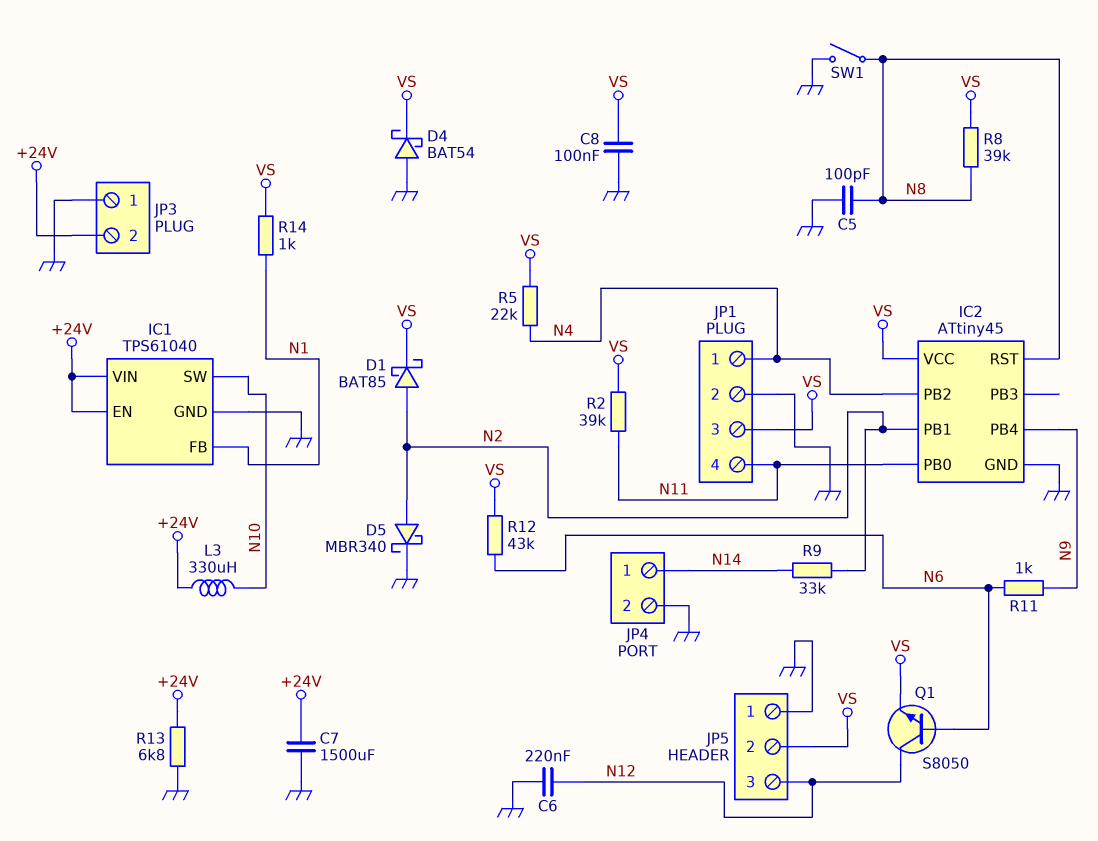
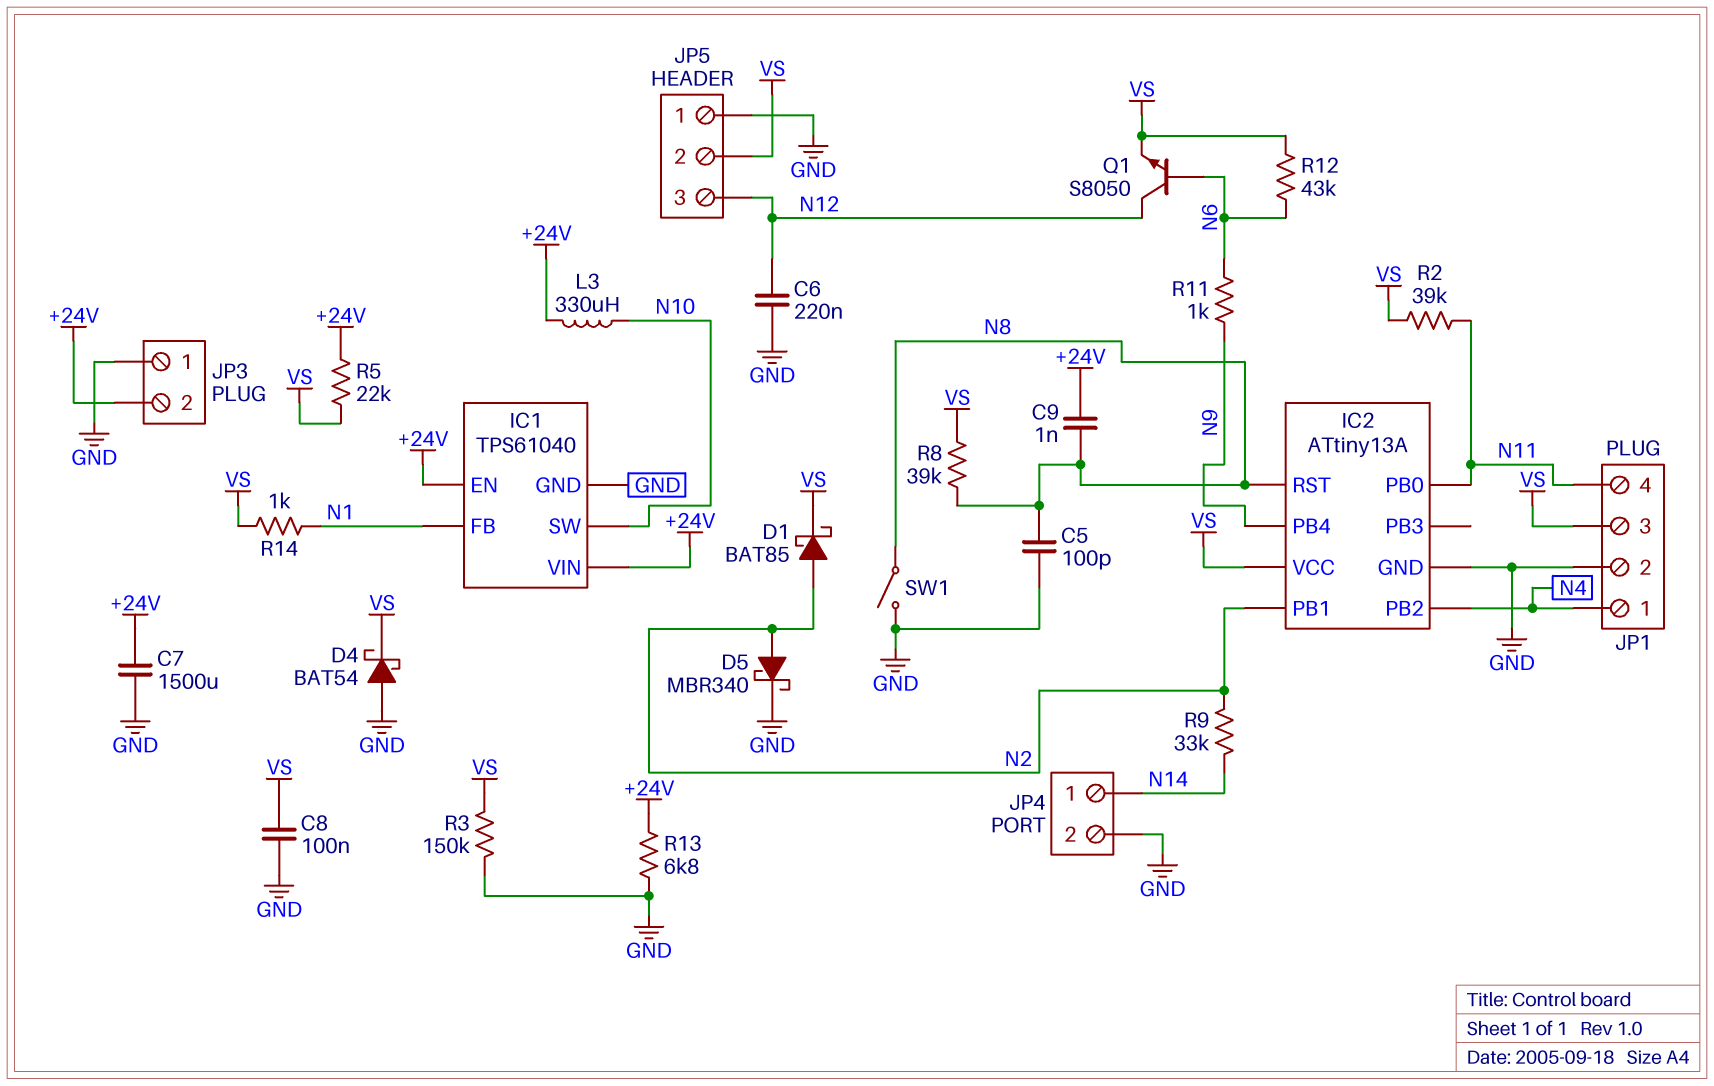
C9: none -> 1nF (+24V, N8)
IC2: ATtiny45 -> ATtiny13A
R3: none -> 150k (GND, VS)
R5: 22k (N4, VS) -> 22k (+24V, VS)

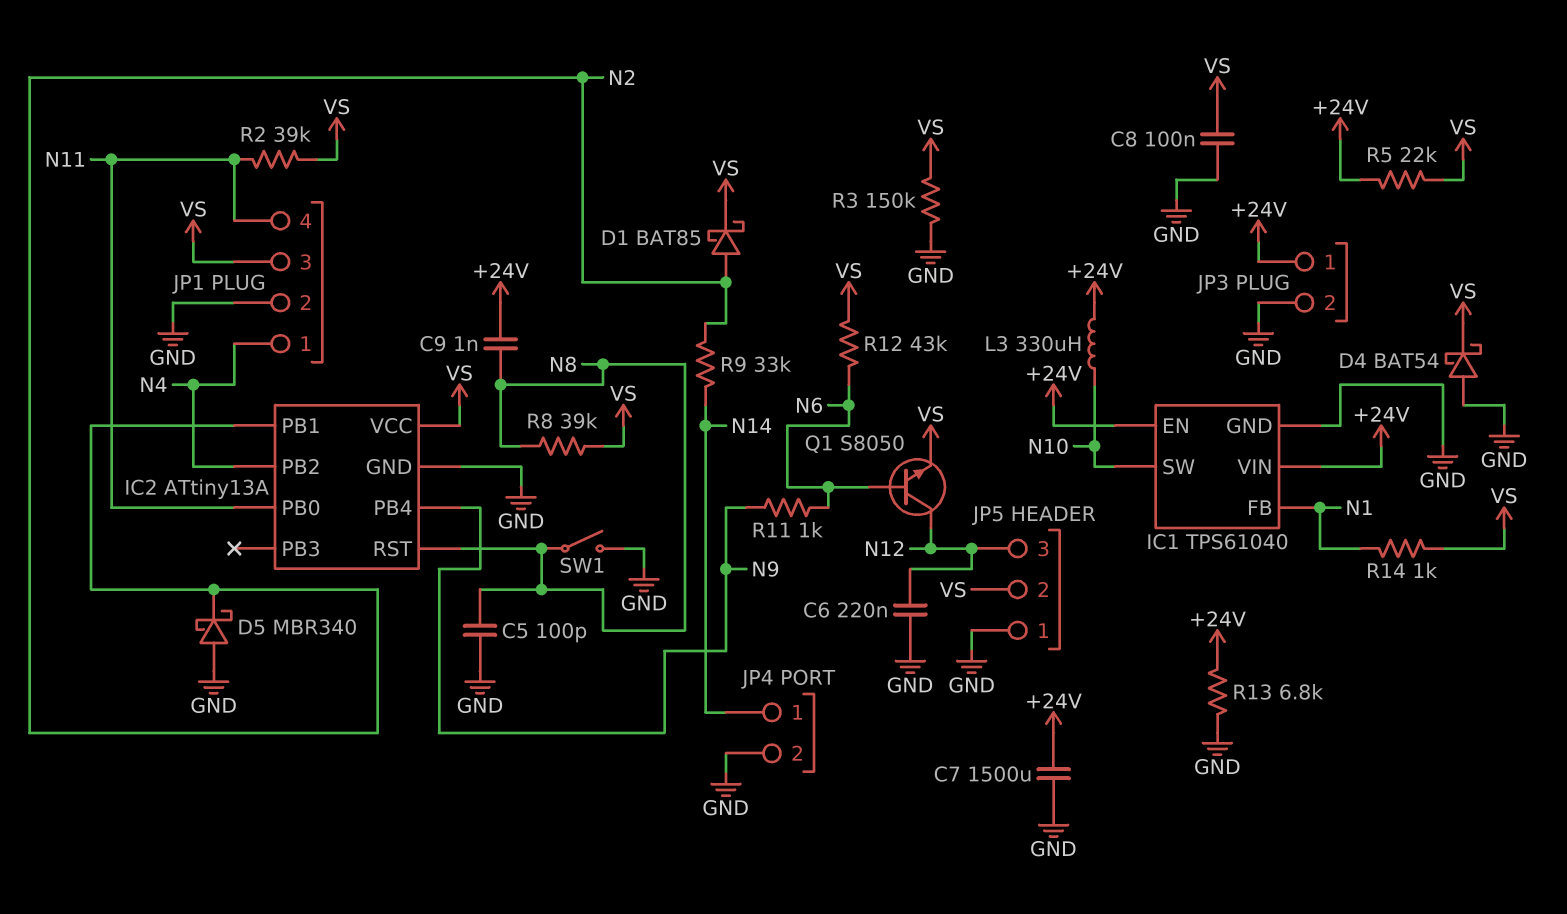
D5: schottky MBR340 (A N2, K GND) -> schottky MBR340 (A GND, K N2)
JP3 pin 1: GND -> +24V
JP3 pin 2: +24V -> GND

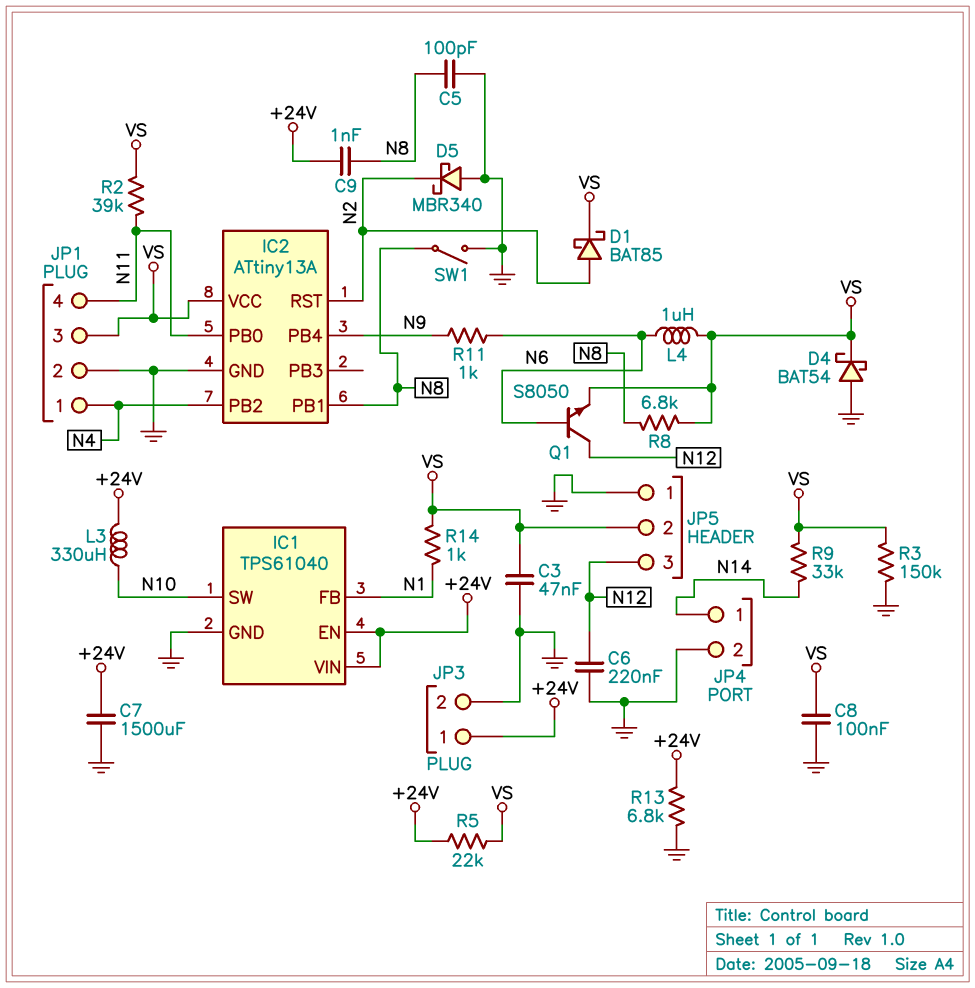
C3: none -> 47nF (GND, VS)
IC2 pin PB1: N2 -> N8
IC2 pin RST: N8 -> N2
L4: none -> 1uH (N6, VS)
R8: 39k (N8, VS) -> 6.8k (N8, VS)
R9: 33k (N2, N14) -> 33k (N14, VS)
R12: 43k (N6, VS) -> none

